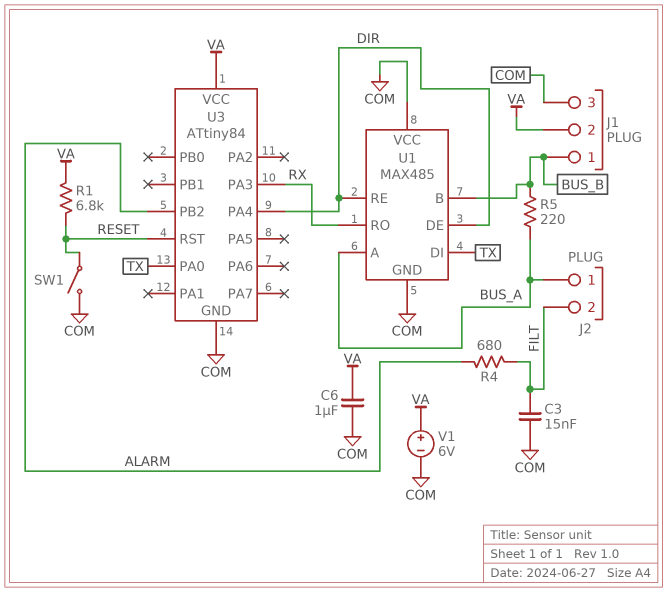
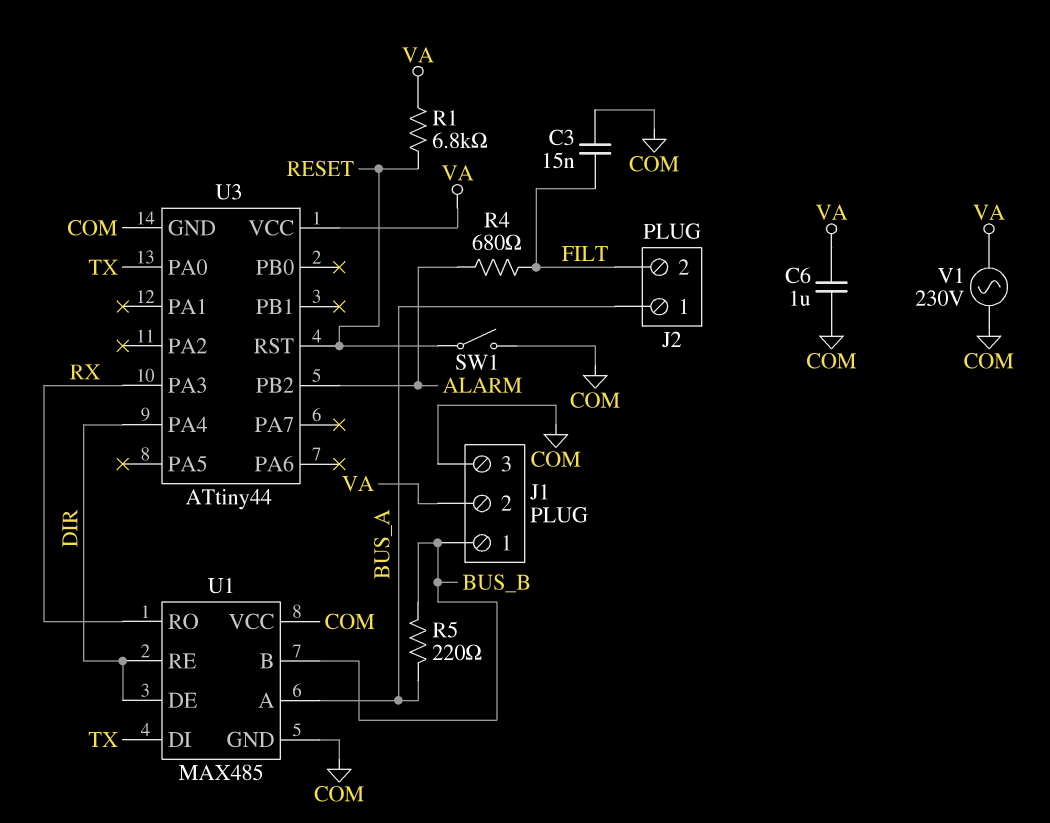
U3: ATtiny84 -> ATtiny44
V1: 6V (plus VA, minus COM) -> AC 230V (COM, VA)

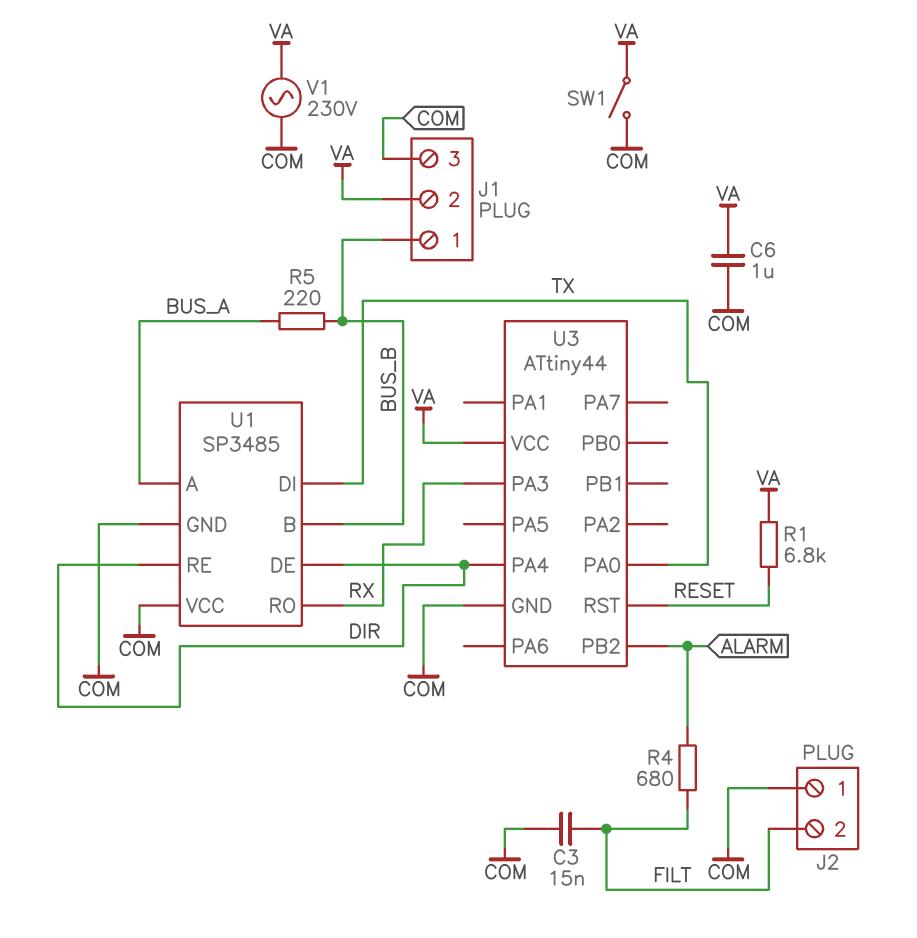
J2 pin 1: BUS_A -> COM
SW1: switch (COM, RESET) -> switch (COM, VA)
U1: MAX485 -> SP3485

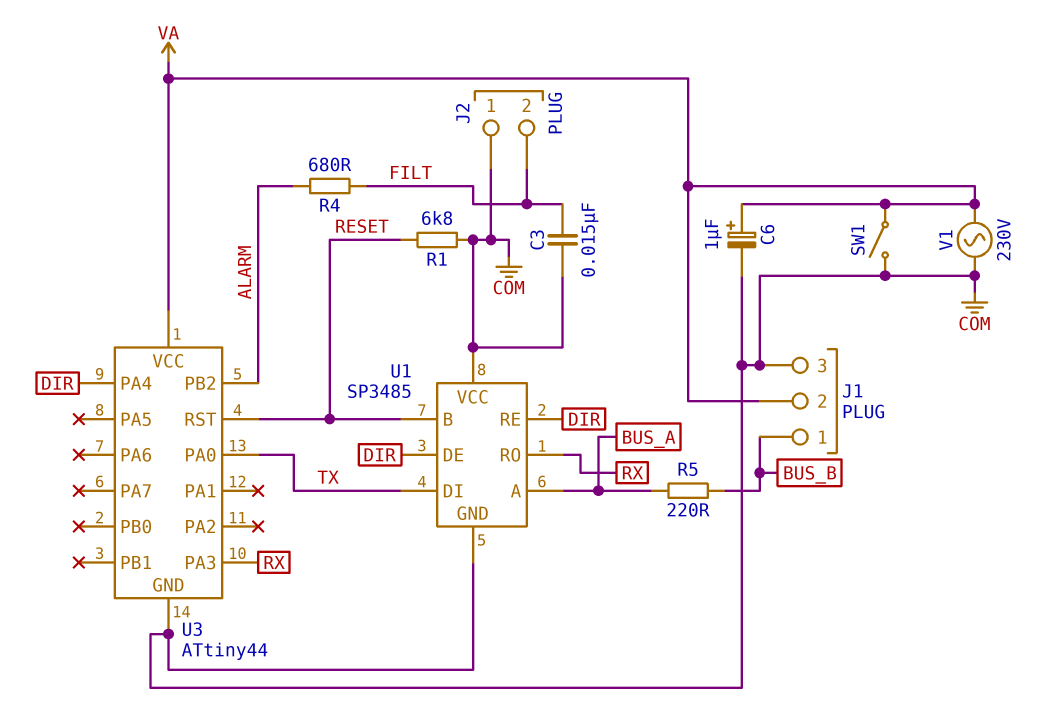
C6: 1uF (COM, VA) -> 1uF (plus VA, minus COM)
R1: 6.8k (RESET, VA) -> 6.8k (COM, RESET)
U1 pin B: BUS_B -> RESET

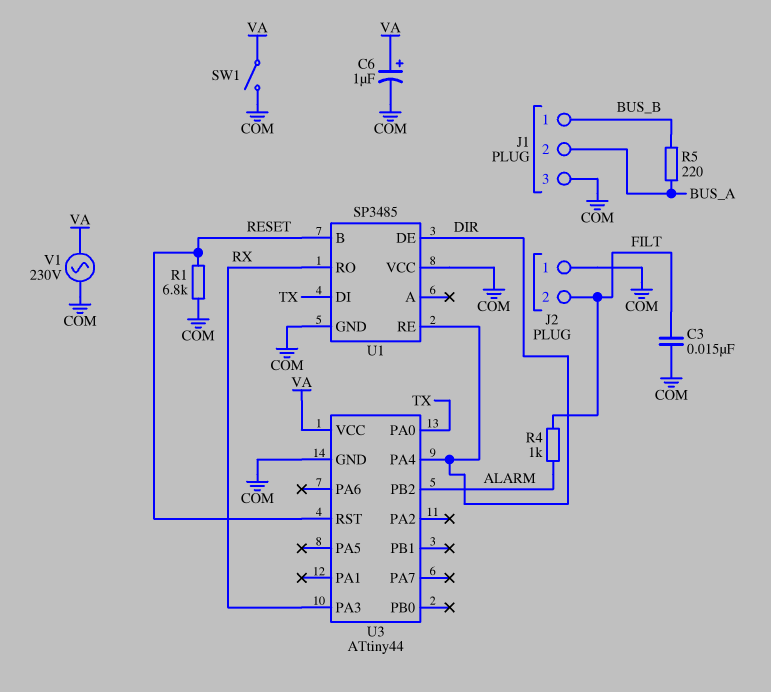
J1 pin 2: VA -> BUS_A
R4: 680 (ALARM, FILT) -> 1k (ALARM, FILT)
U1 pin A: BUS_A -> none

